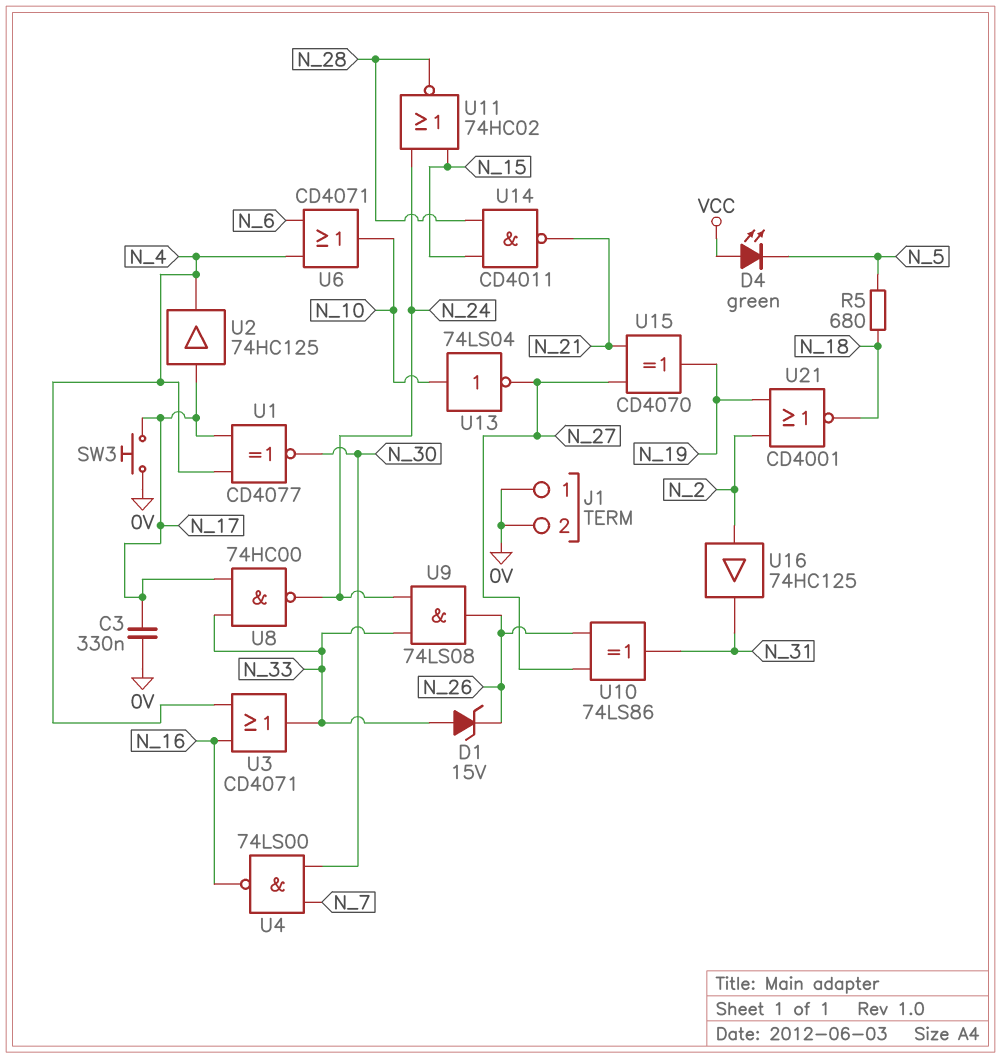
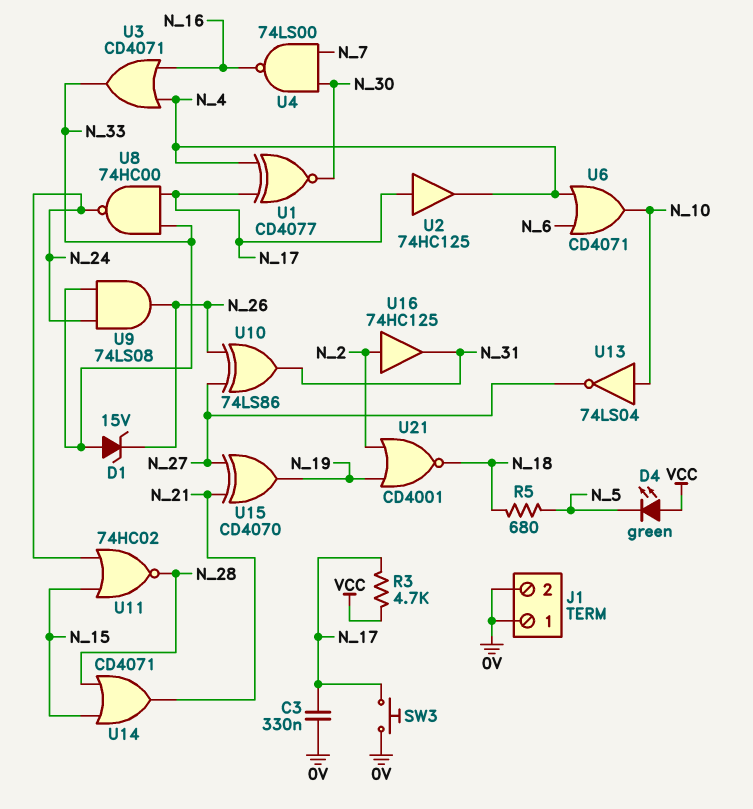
R3: none -> 4.7k (N_17, VCC)
U14: NAND CD4011 (in N_15, in N_28, out N_21) -> OR CD4071 (in N_15, in N_28, out N_21)

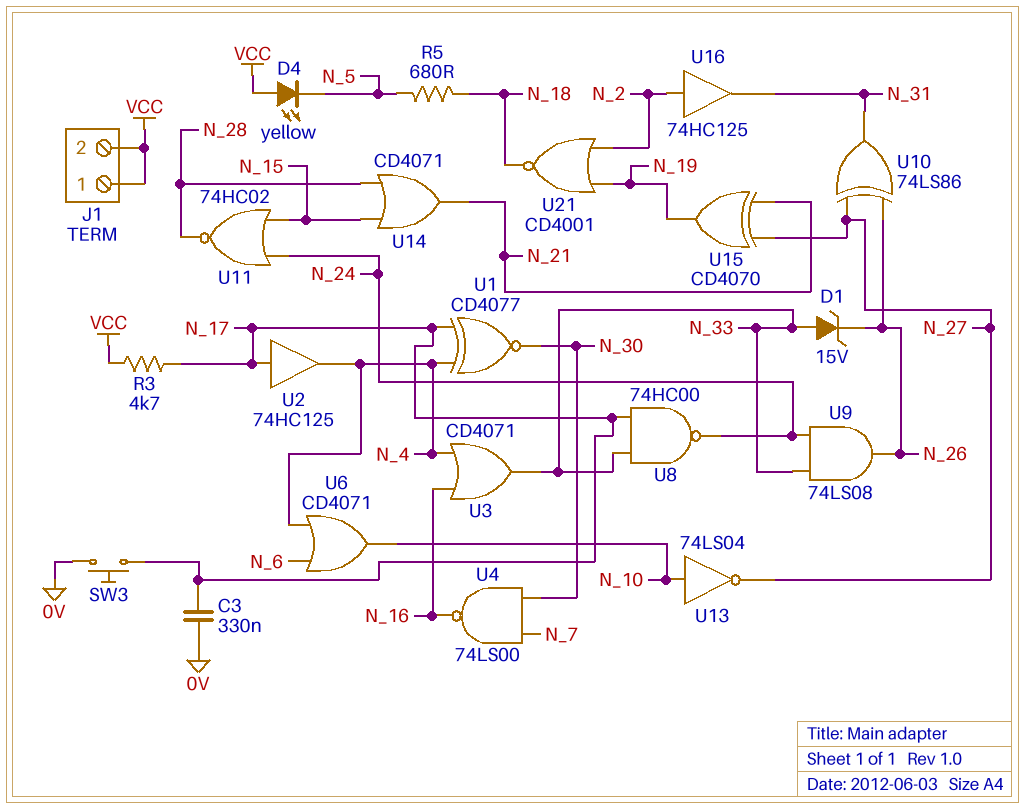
D4: LED green (A VCC, K N_5) -> LED yellow (A VCC, K N_5)
J1 pin 1: 0V -> VCC
J1 pin 2: 0V -> VCC

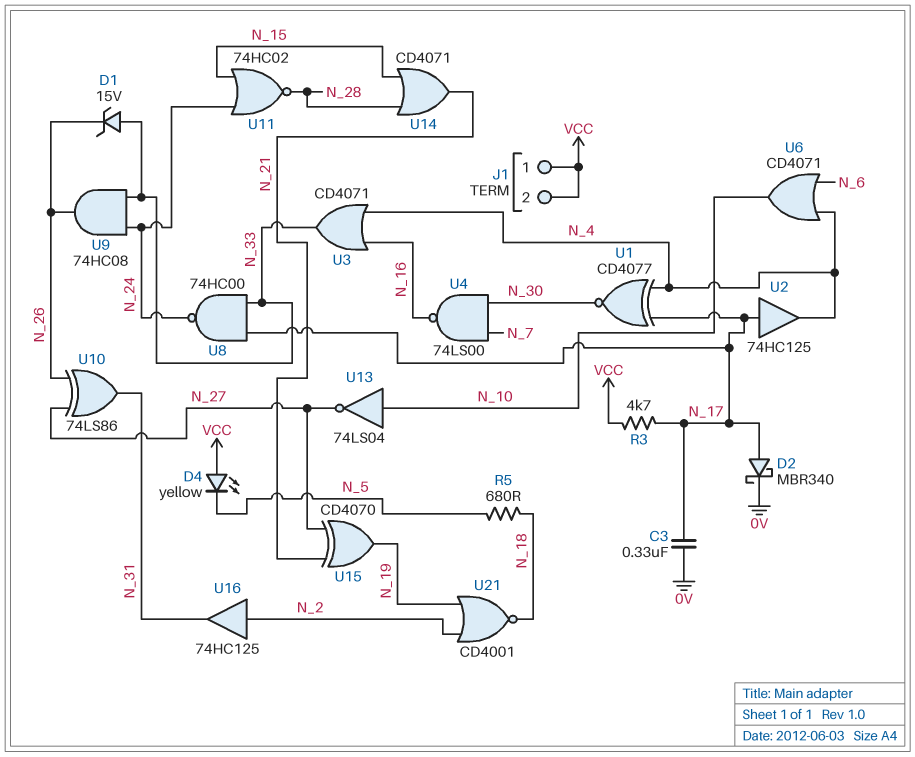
D2: none -> schottky MBR340 (A N_17, K 0V)
SW3: button (0V, N_17) -> none
U9: AND 74LS08 (in N_24, in N_33, out N_26) -> AND 74HC08 (in N_24, in N_33, out N_26)

